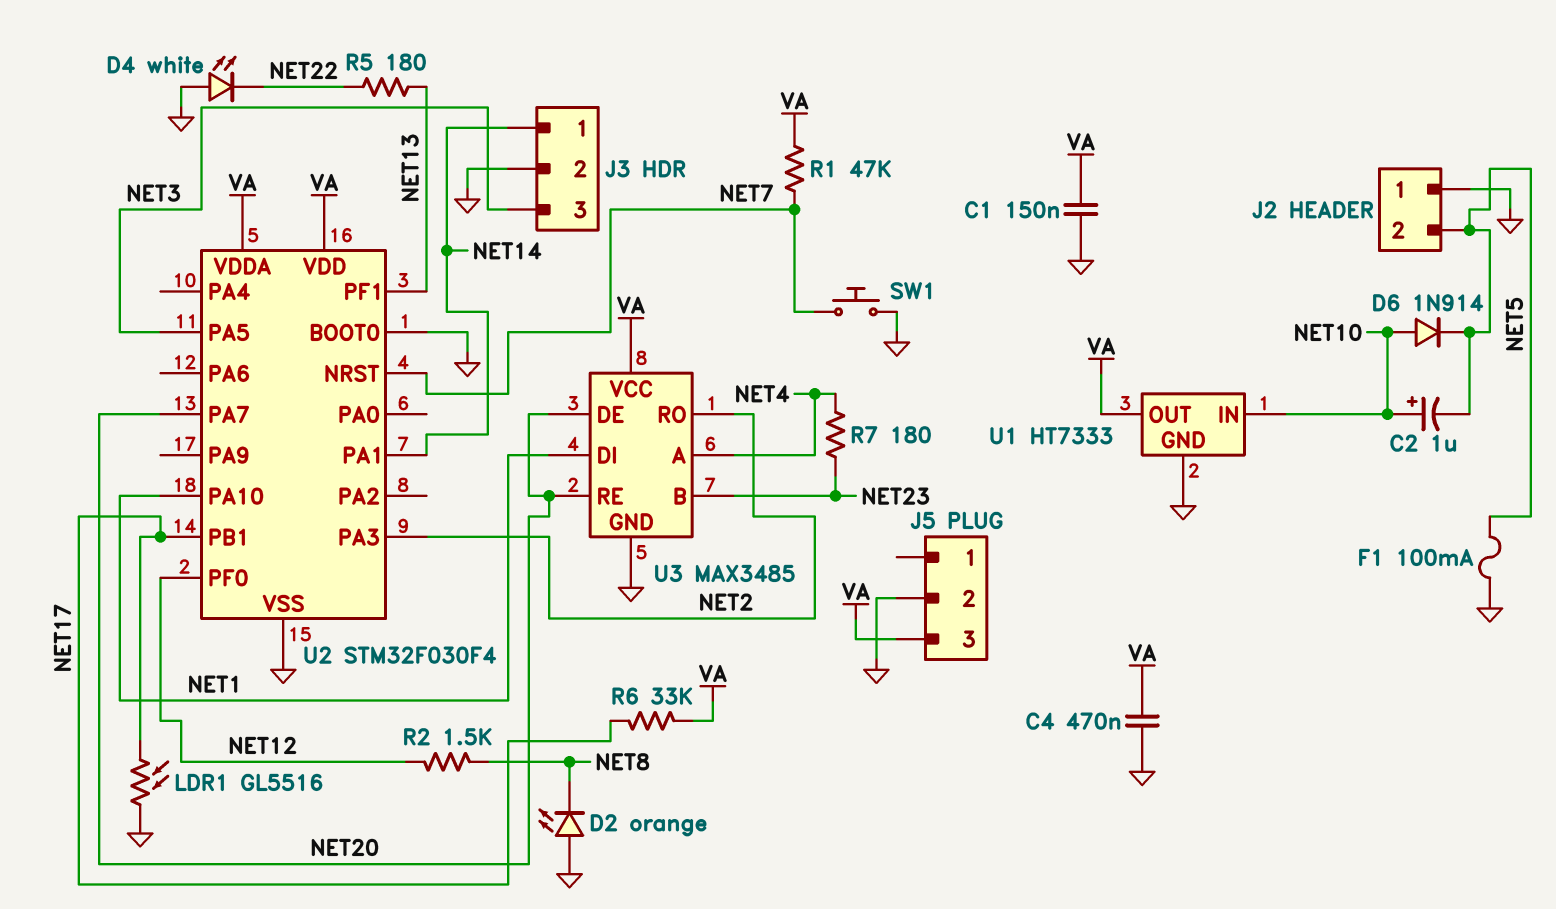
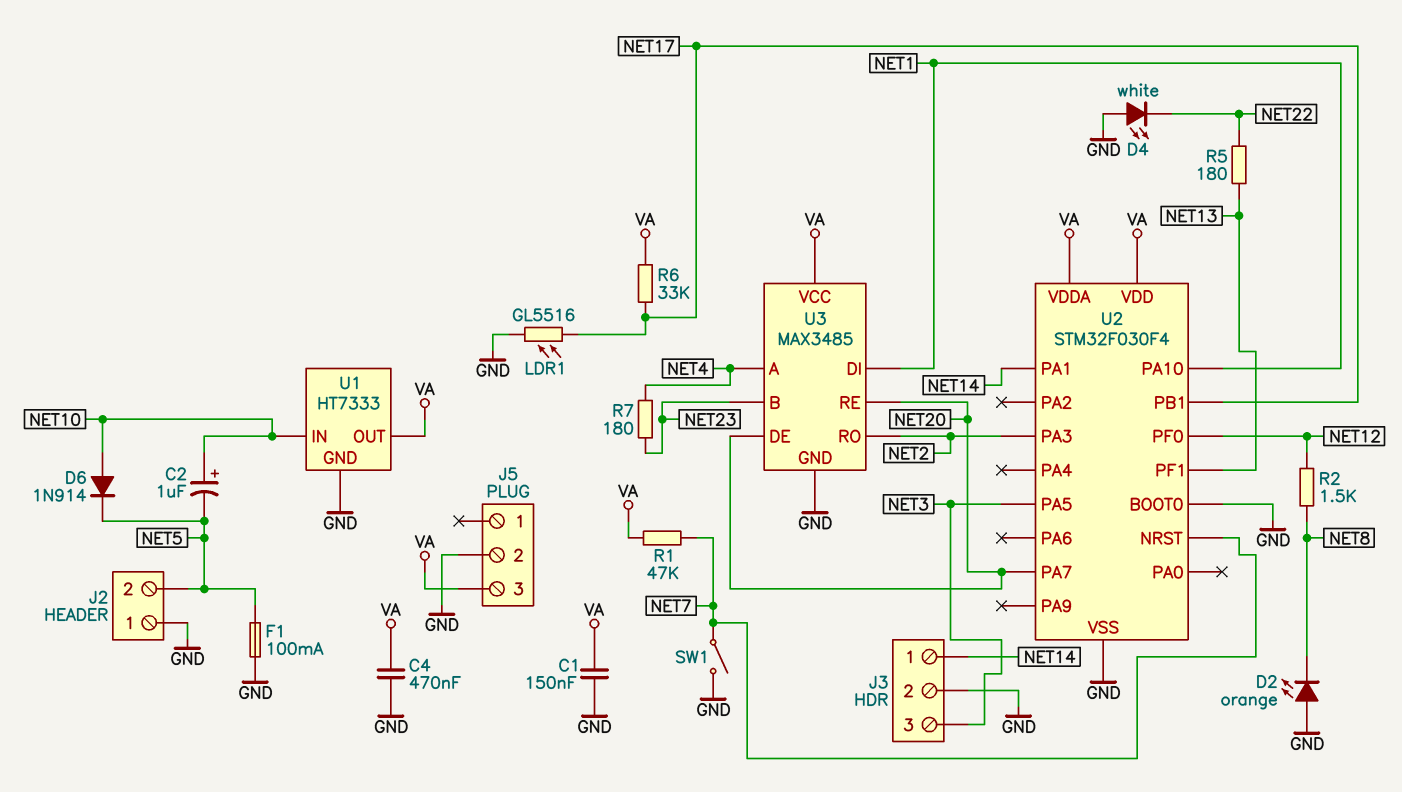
SW1: button (GND, NET7) -> switch (GND, NET7)

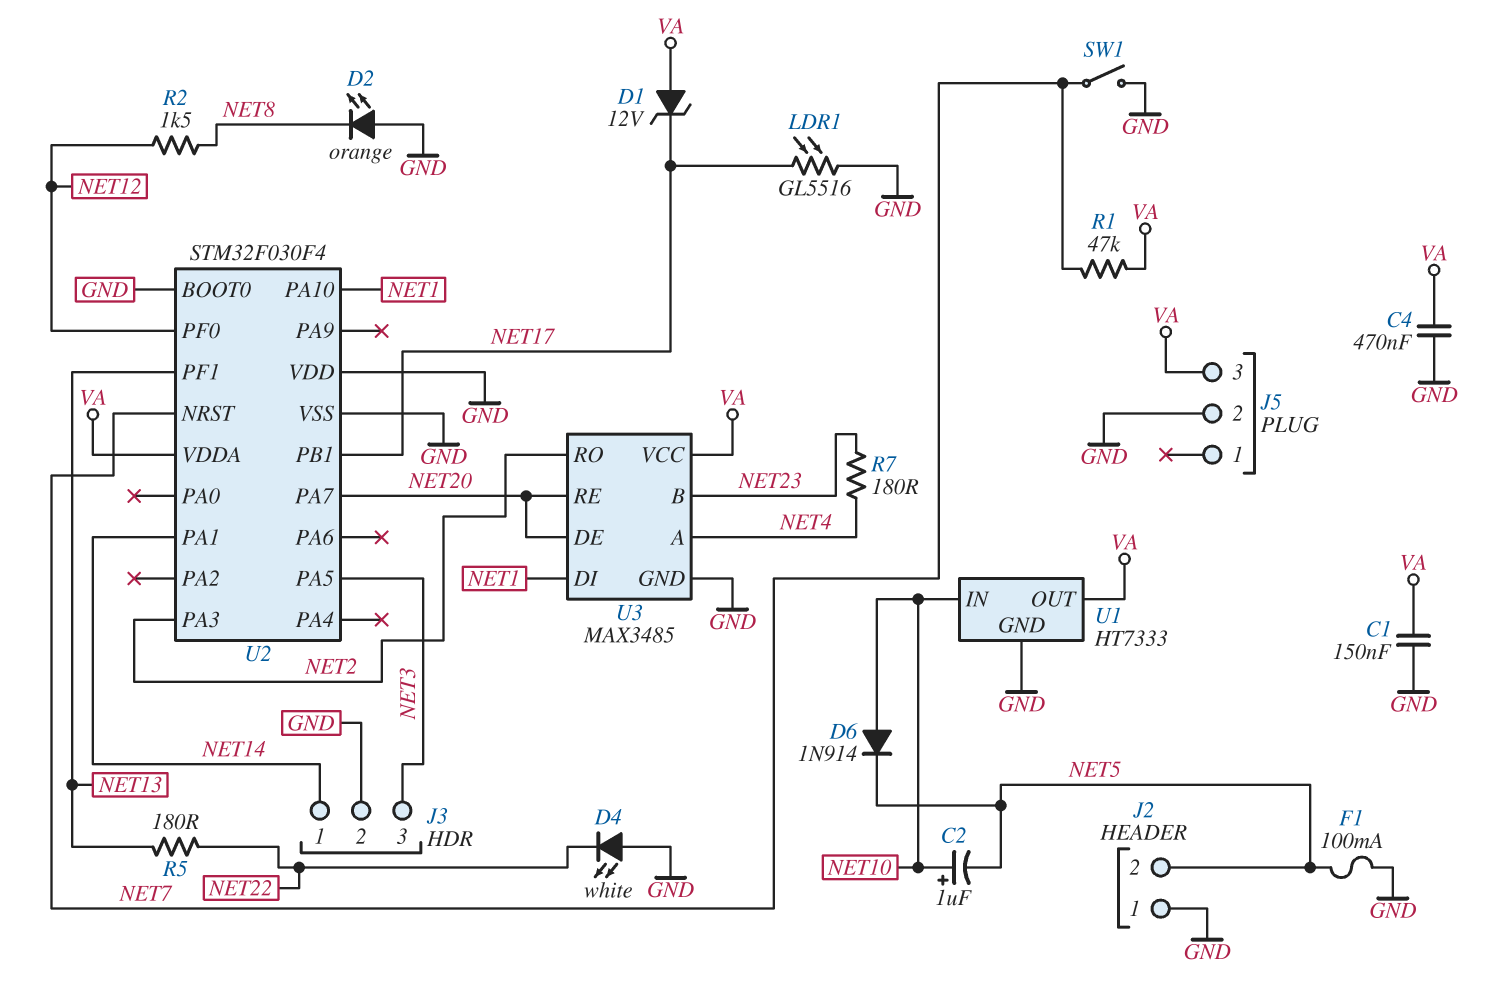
D1: none -> zener 12V (A VA, K NET17)
R6: 33k (NET17, VA) -> none
U2 pin VDD: VA -> GND

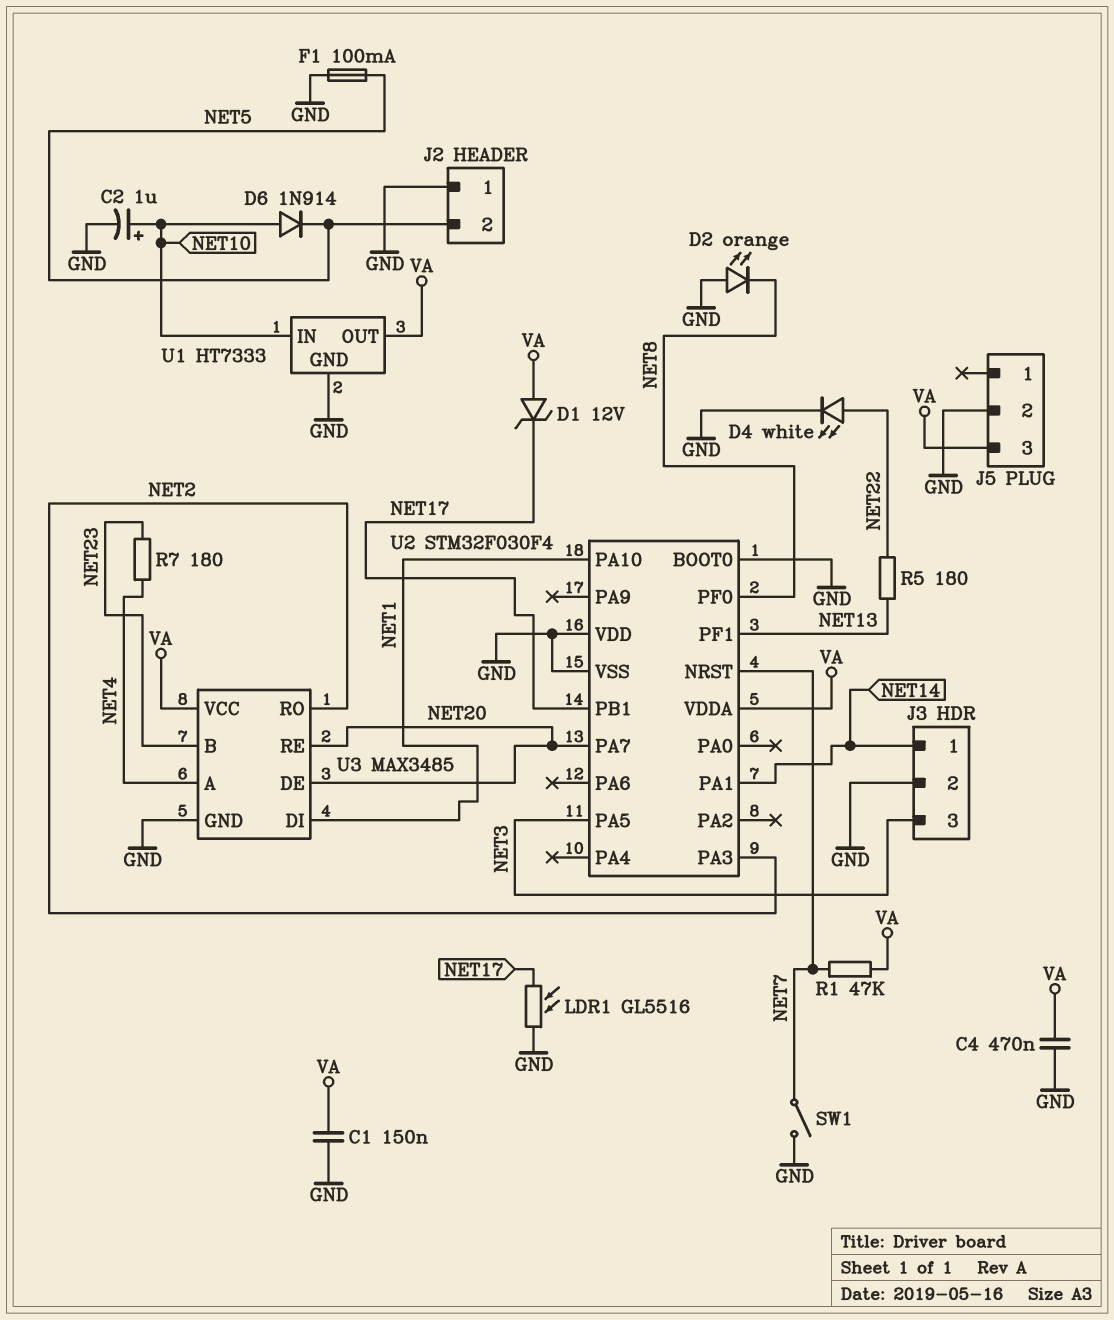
C2: 1uF (plus NET10, minus NET5) -> 1uF (plus NET10, minus GND)
D4: LED white (A GND, K NET22) -> LED white (A NET22, K GND)
R2: 1.5k (NET8, NET12) -> none
U2 pin PF0: NET12 -> NET8

